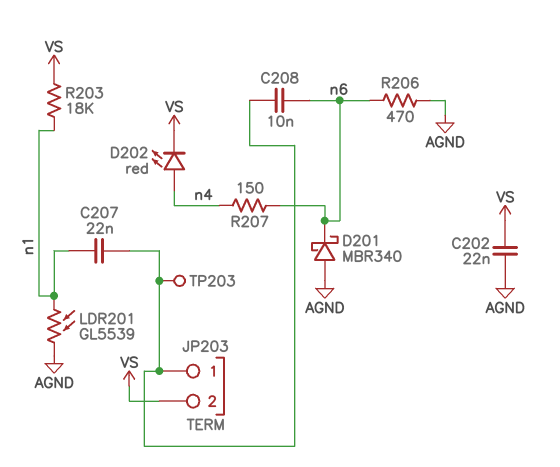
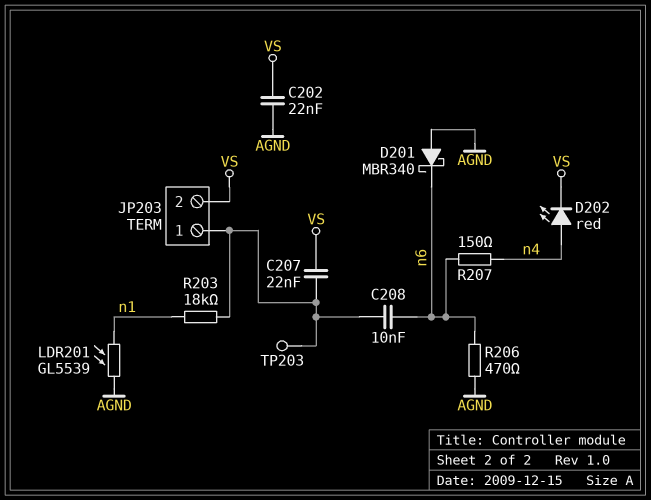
C207: 22nF (JP203/1, n1) -> 22nF (JP203/1, VS)
R203: 18k (VS, n1) -> 18k (JP203/1, n1)

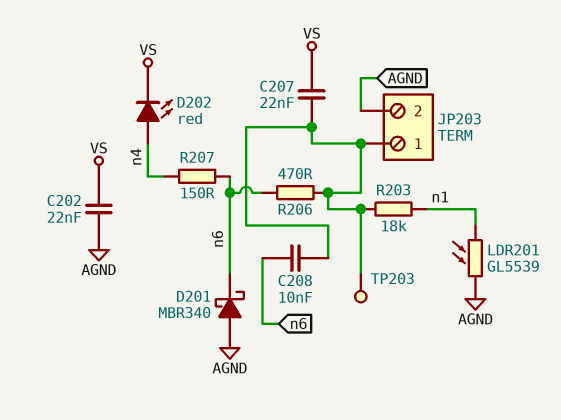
JP203 pin 2: VS -> AGND
R206: 470 (AGND, n6) -> 470 (JP203/1, n6)

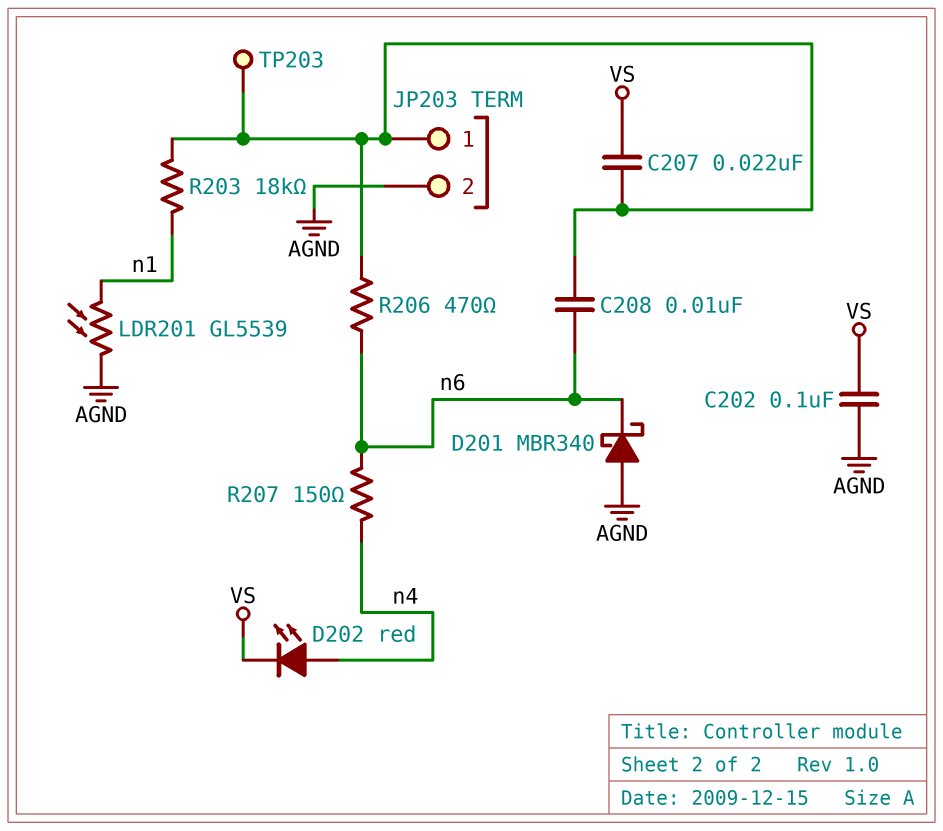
C202: 22nF (AGND, VS) -> 100nF (AGND, VS)

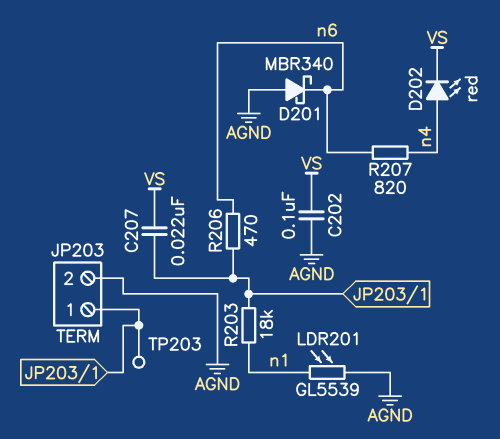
C208: 10nF (JP203/1, n6) -> none
R207: 150 (n4, n6) -> 820 (n4, n6)

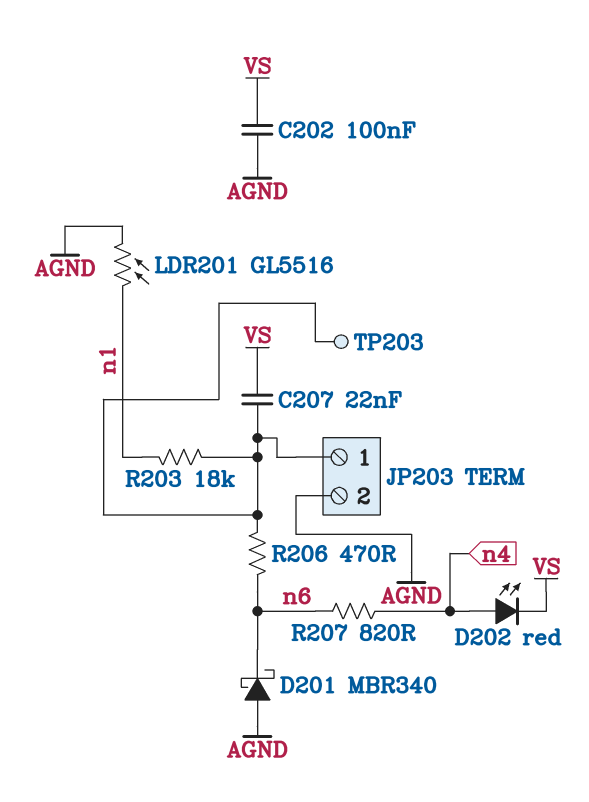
LDR201: GL5539 (AGND, n1) -> GL5516 (AGND, n1)

